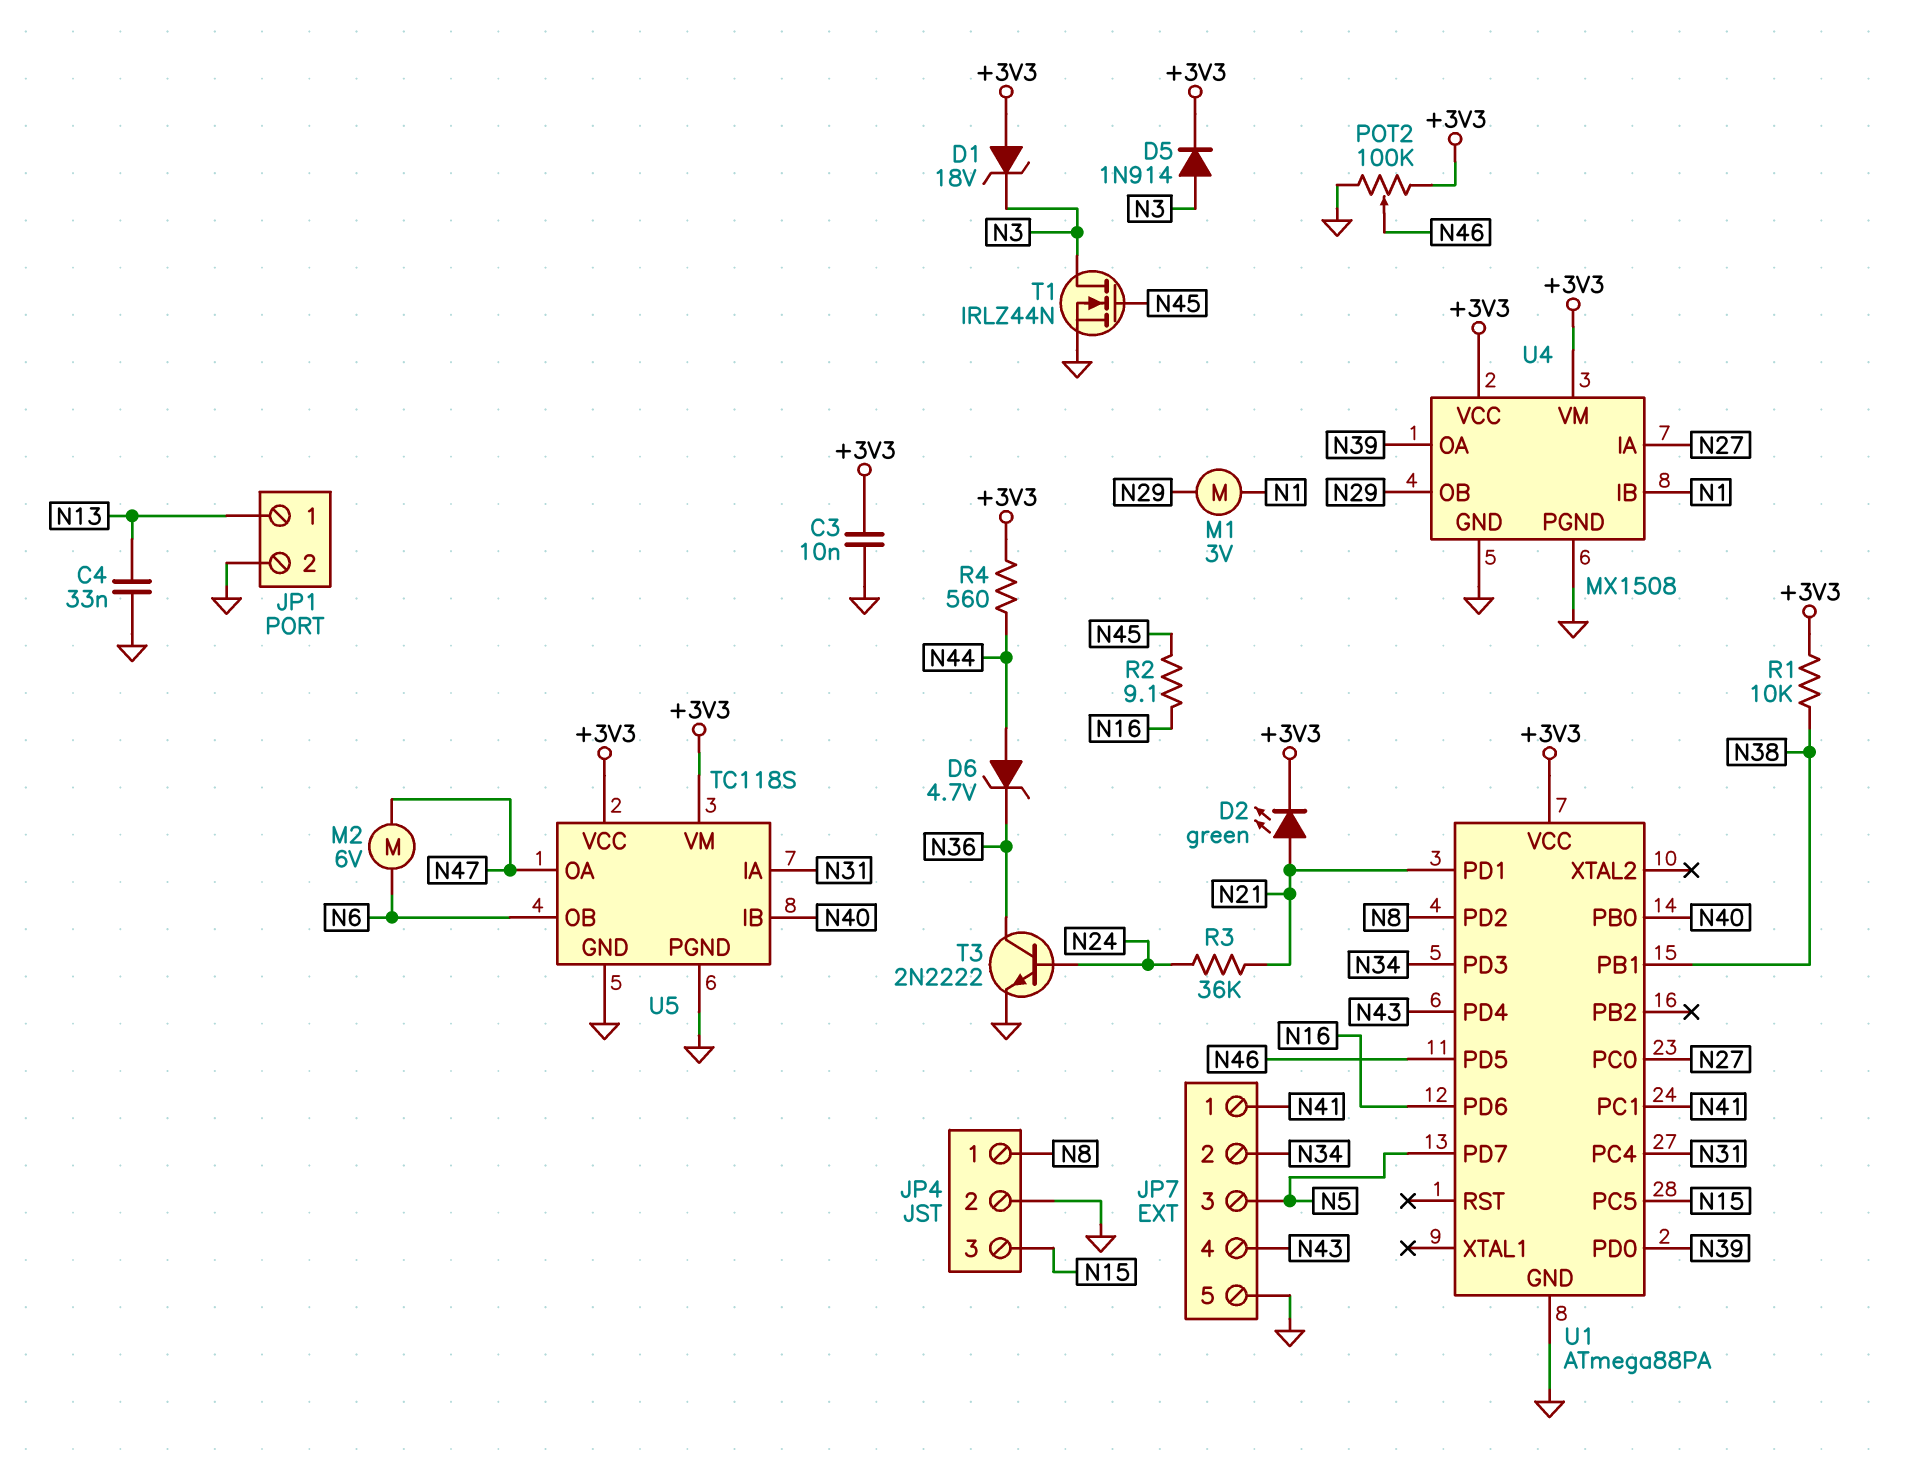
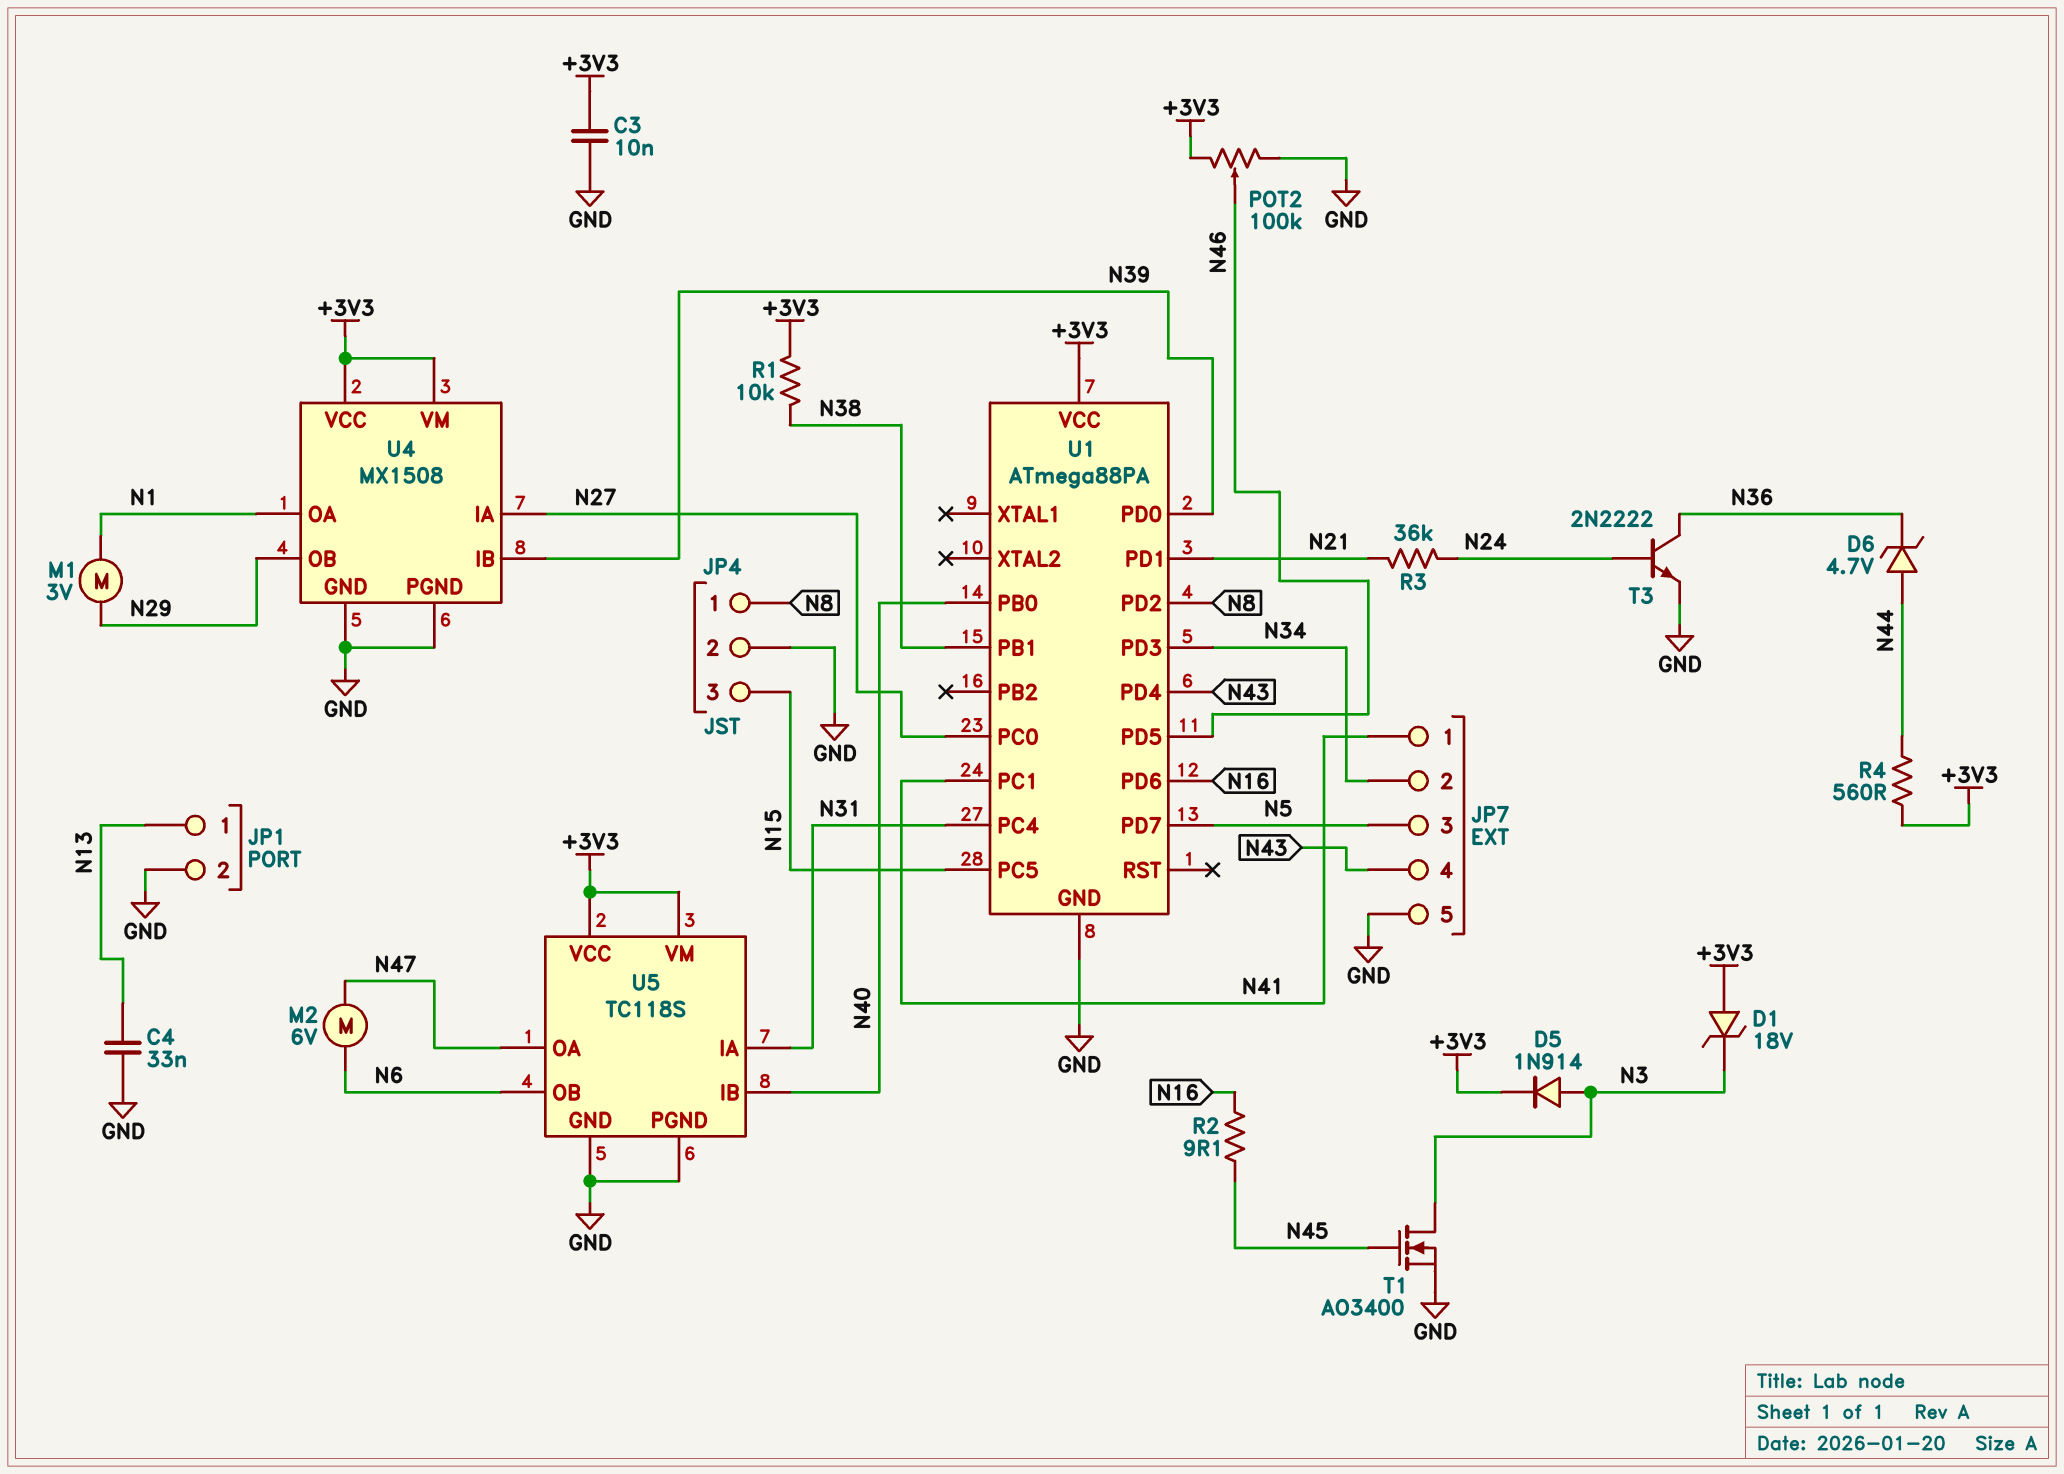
D2: LED green (A N21, K +3V3) -> none
T1: NMOS IRLZ44N (G N45, D N3, S GND) -> NMOS AO3400 (G N45, D N3, S GND)
U4 pin IB: N1 -> N39
U4 pin OA: N39 -> N1

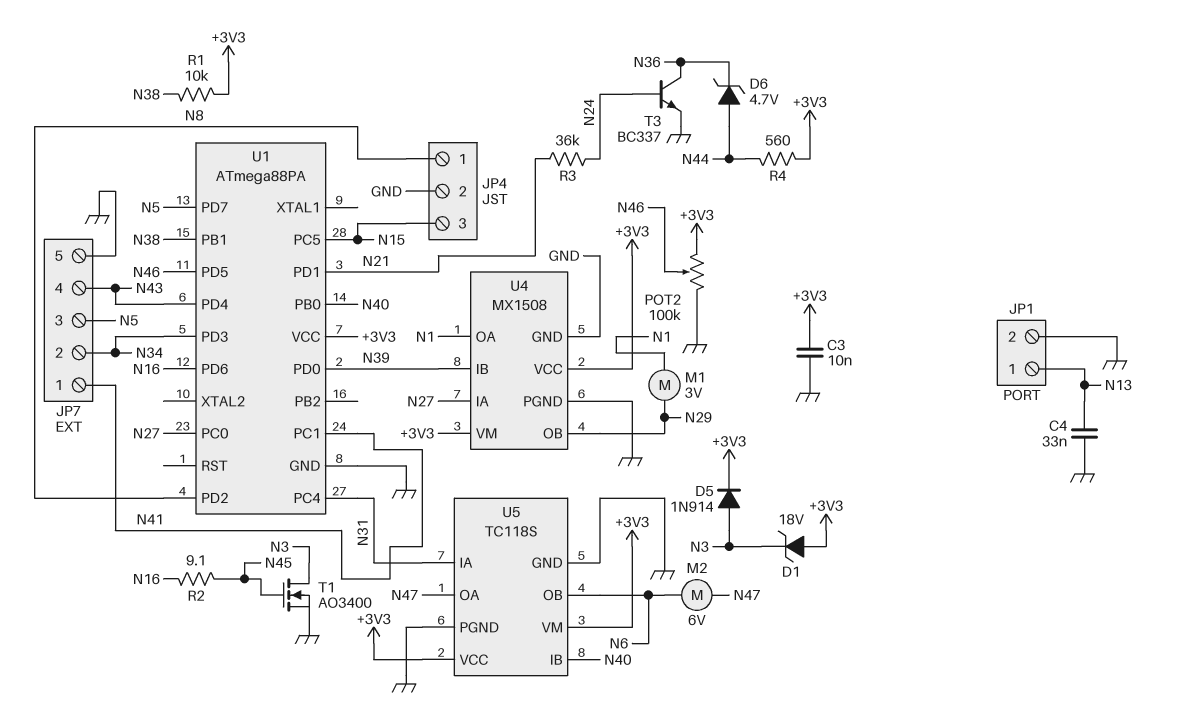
T3: NPN 2N2222 (B N24, C N36, E GND) -> NPN BC337 (B N24, C N36, E GND)

